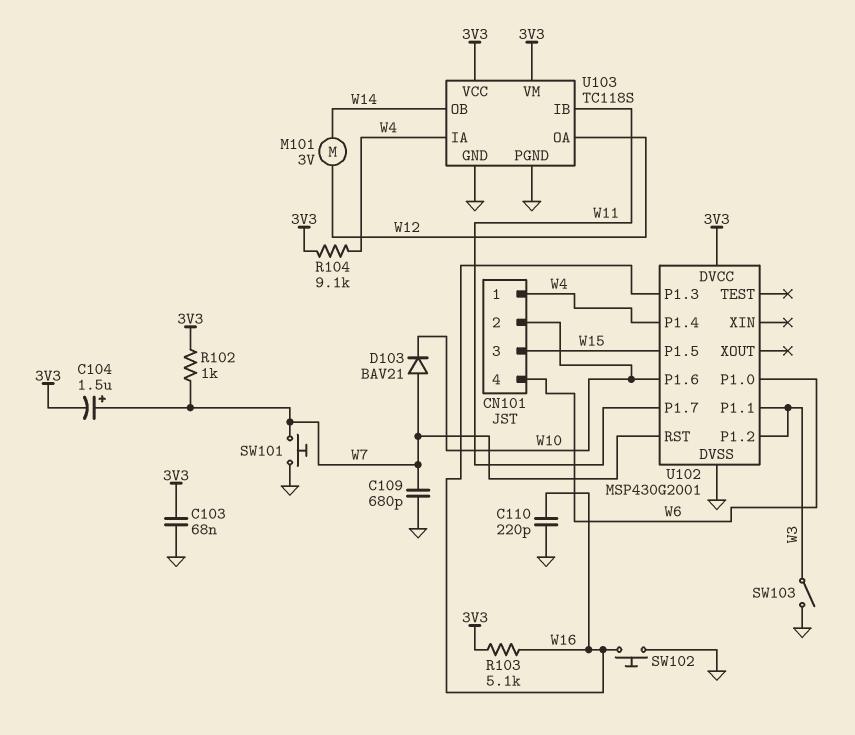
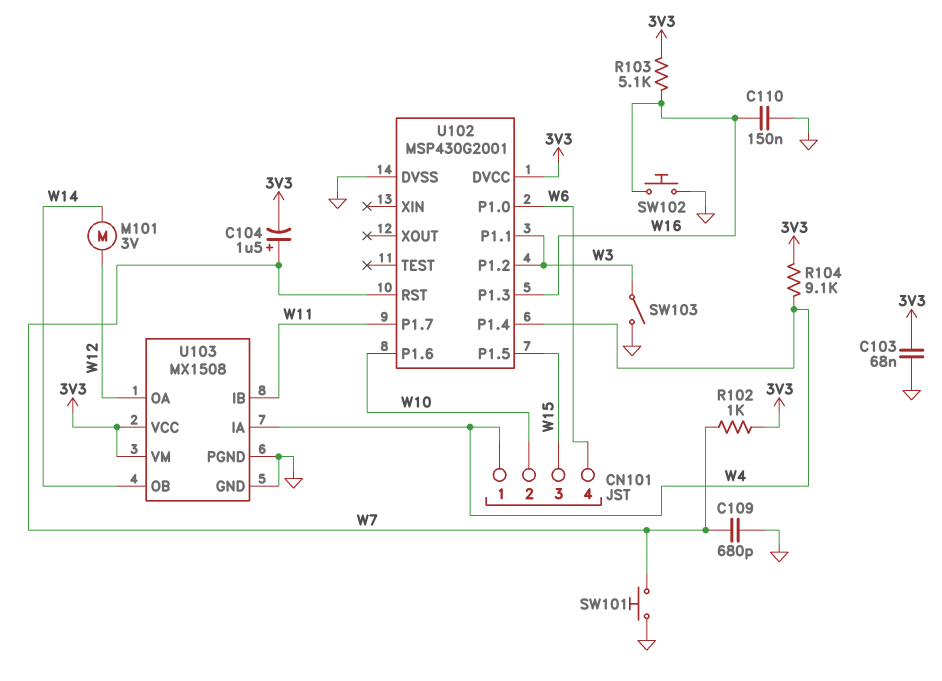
C110: 220pF (GND, W16) -> 150nF (GND, W16)
D103: diode BAV21 (A W7, K W10) -> none
U103: TC118S -> MX1508

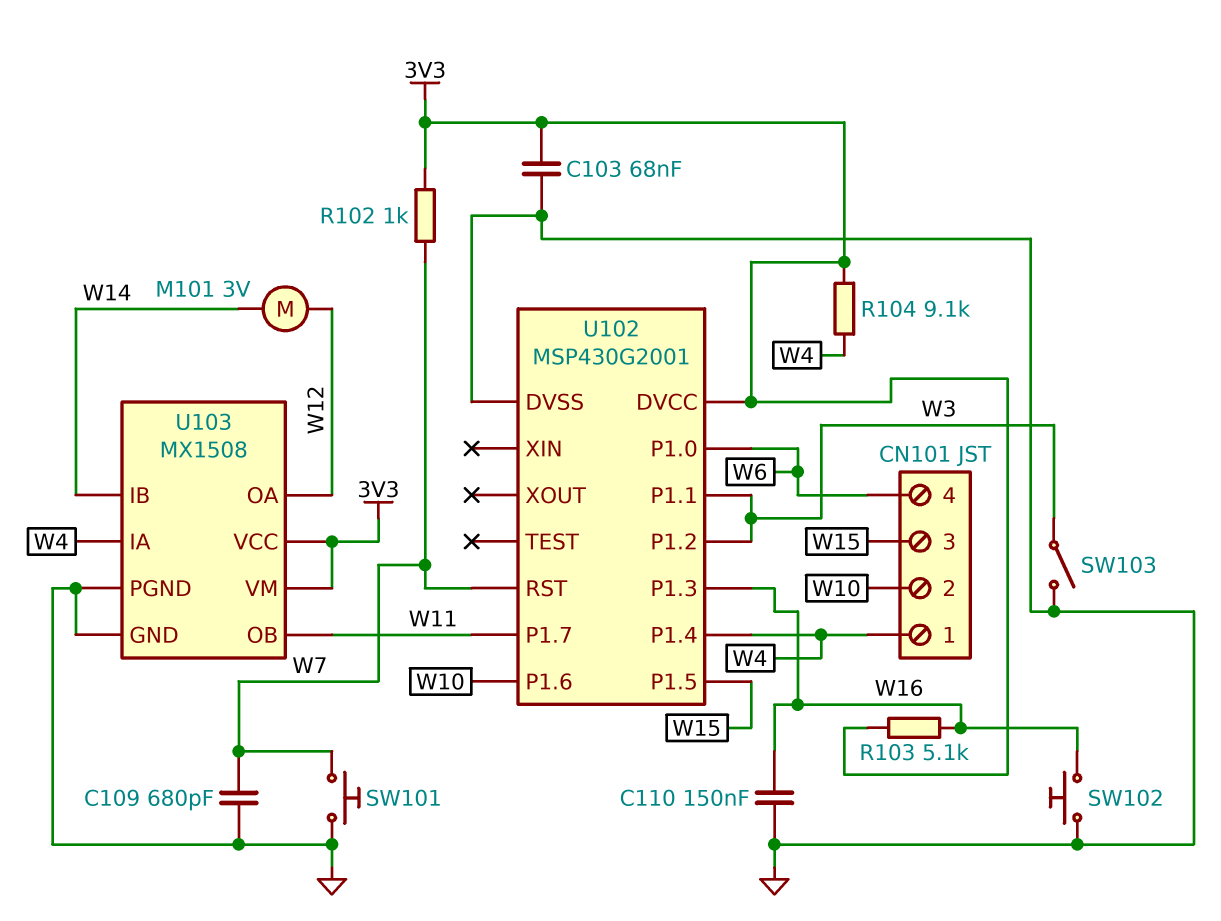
C104: 1.5uF (plus W7, minus 3V3) -> none
U103 pin IB: W11 -> W14
U103 pin OB: W14 -> W11

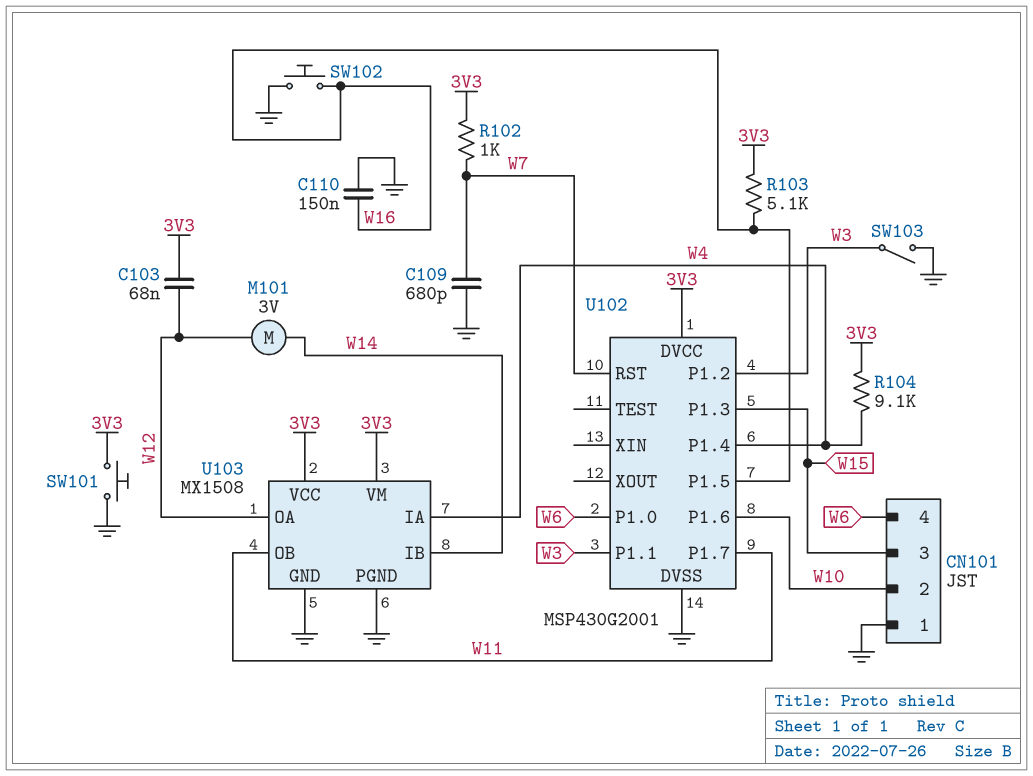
C103: 68nF (3V3, GND) -> 68nF (3V3, W12)
CN101 pin 1: W4 -> GND
SW101: button (GND, W7) -> button (3V3, GND)
U102 pin P1.3: W16 -> W15
U102 pin P1.5: W15 -> W16

